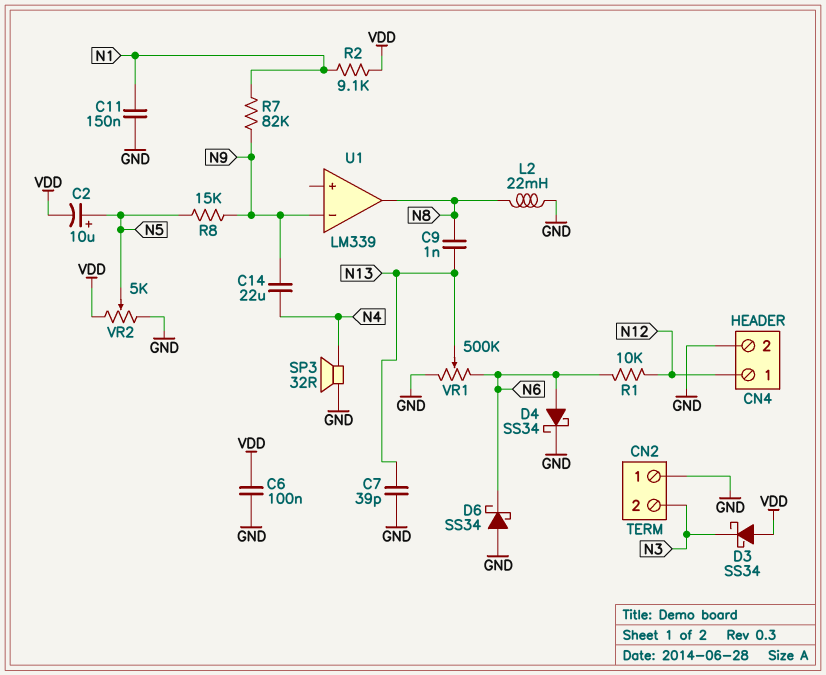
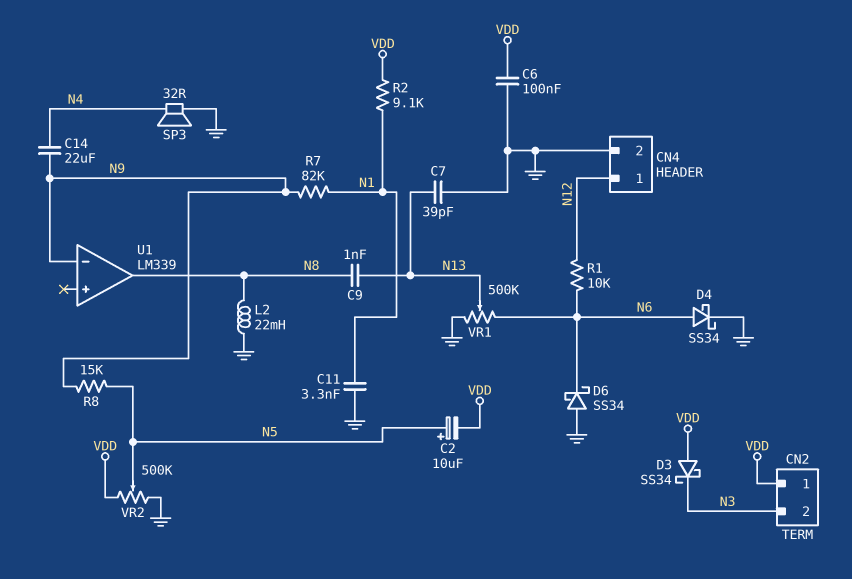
C11: 150nF (GND, N1) -> 3.3nF (GND, N1)
CN2 pin 1: GND -> VDD
VR2: 5k (GND, VDD, wiper N5) -> 500k (GND, VDD, wiper N5)

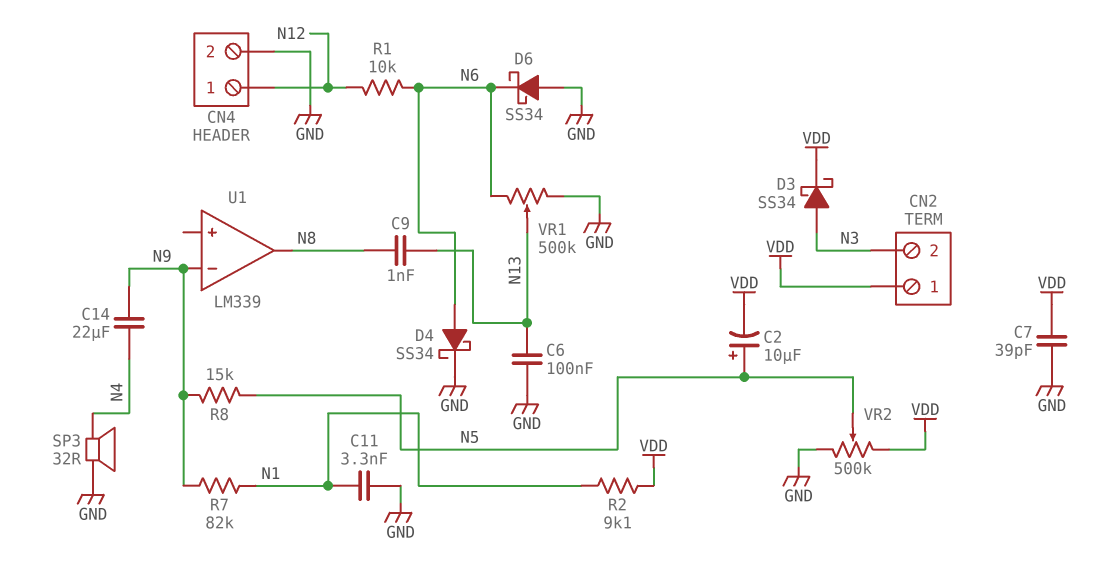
C6: 100nF (GND, VDD) -> 100nF (GND, N13)
C7: 39pF (GND, N13) -> 39pF (GND, VDD)
D3: schottky SS34 (A VDD, K N3) -> schottky SS34 (A N3, K VDD)
L2: 22mH (GND, N8) -> none

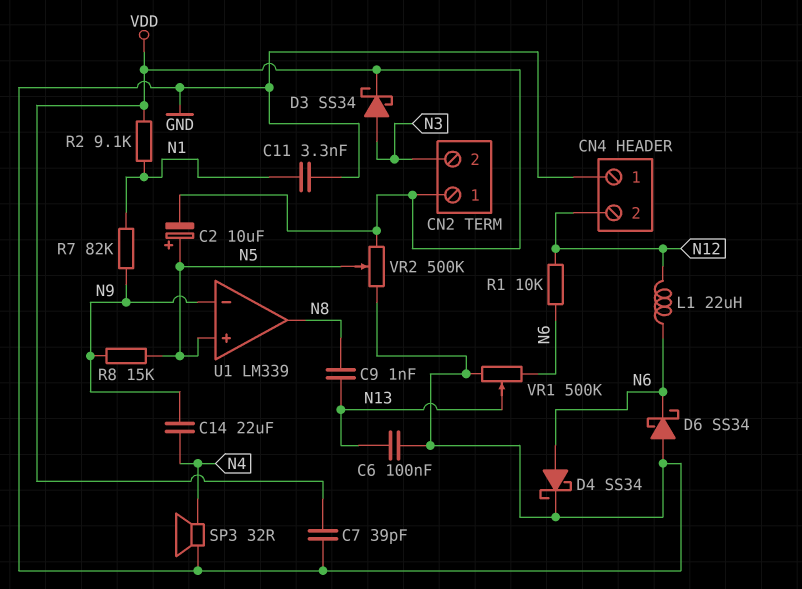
CN4 pin 1: N12 -> GND
CN4 pin 2: GND -> N12
L1: none -> 22uH (N6, N12)
U1 pin in+: none -> N5

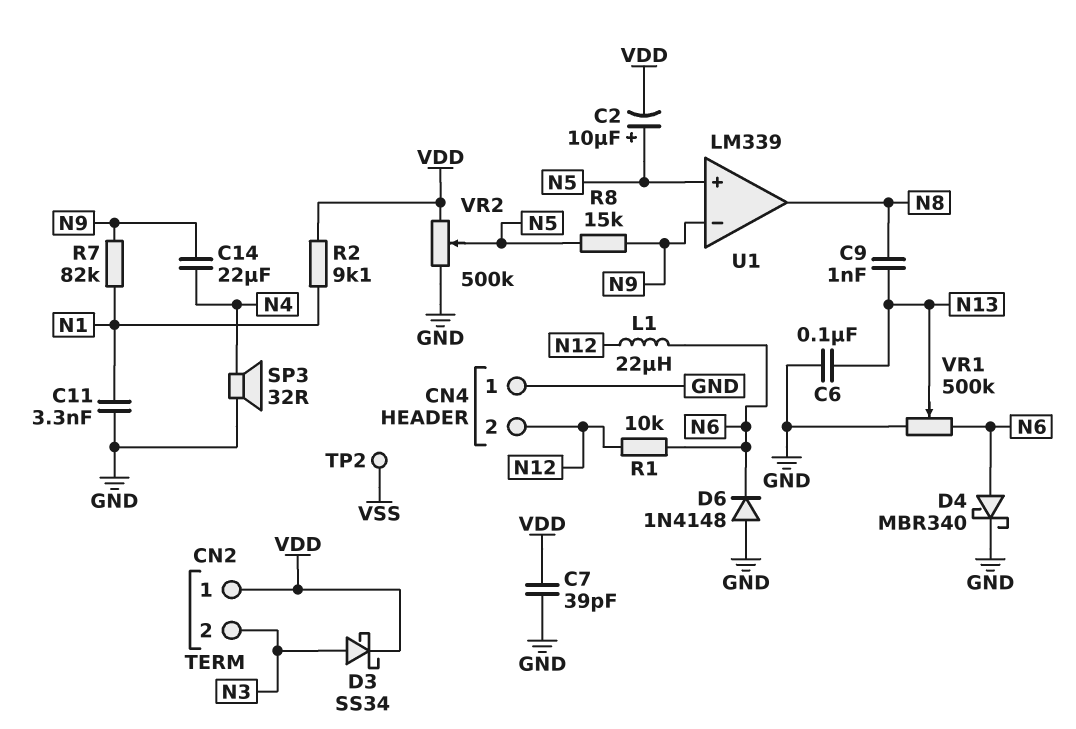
D4: schottky SS34 (A N6, K GND) -> schottky MBR340 (A N6, K GND)
D6: schottky SS34 (A GND, K N6) -> diode 1N4148 (A GND, K N6)
TP2: none -> test point (VSS)

